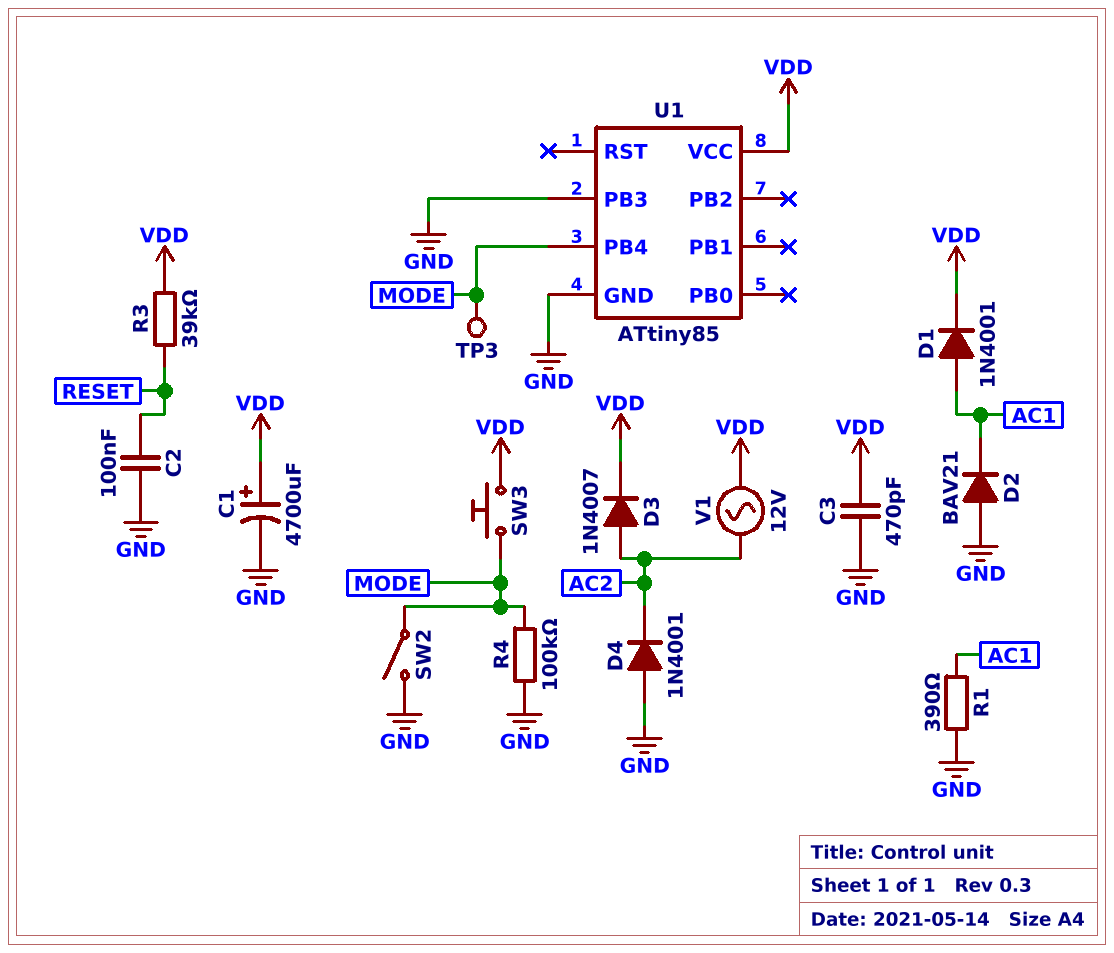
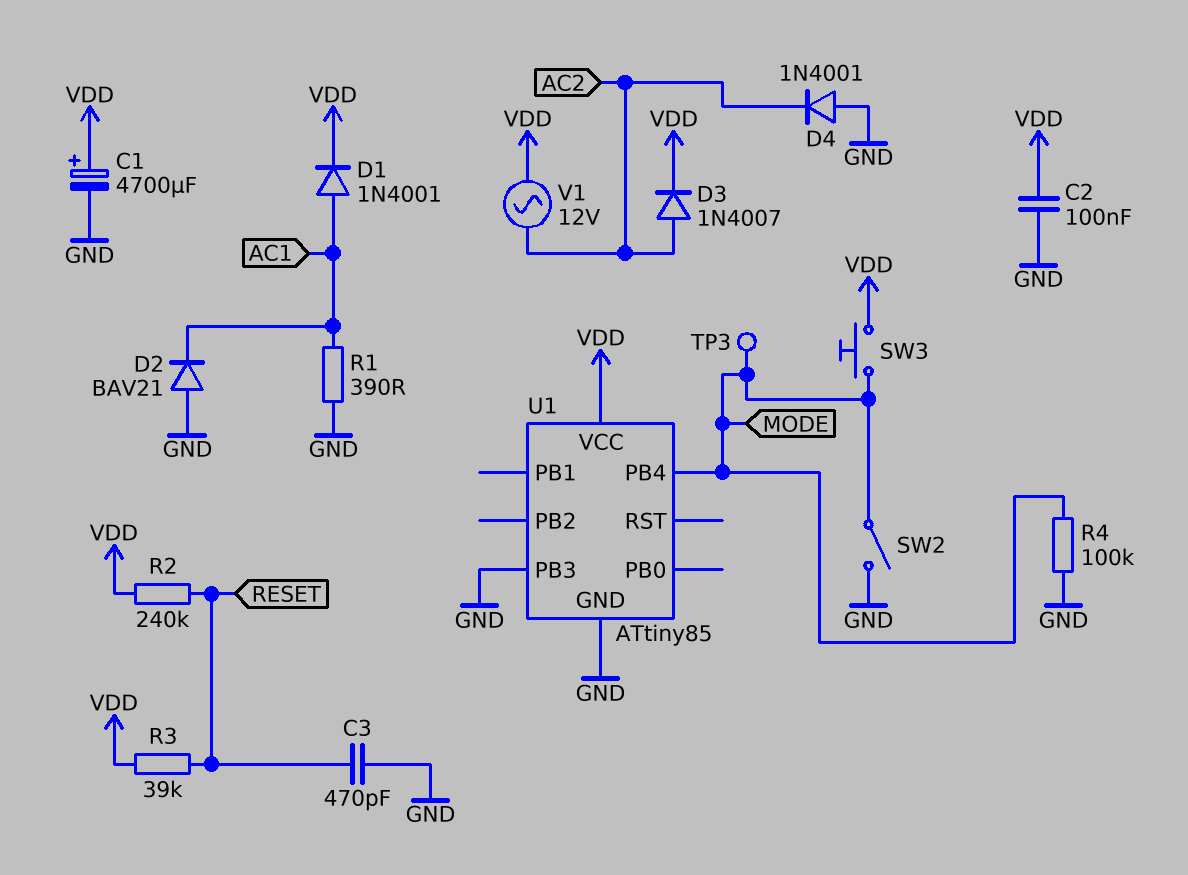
C2: 100nF (GND, RESET) -> 100nF (GND, VDD)
C3: 470pF (GND, VDD) -> 470pF (GND, RESET)
R2: none -> 240k (RESET, VDD)

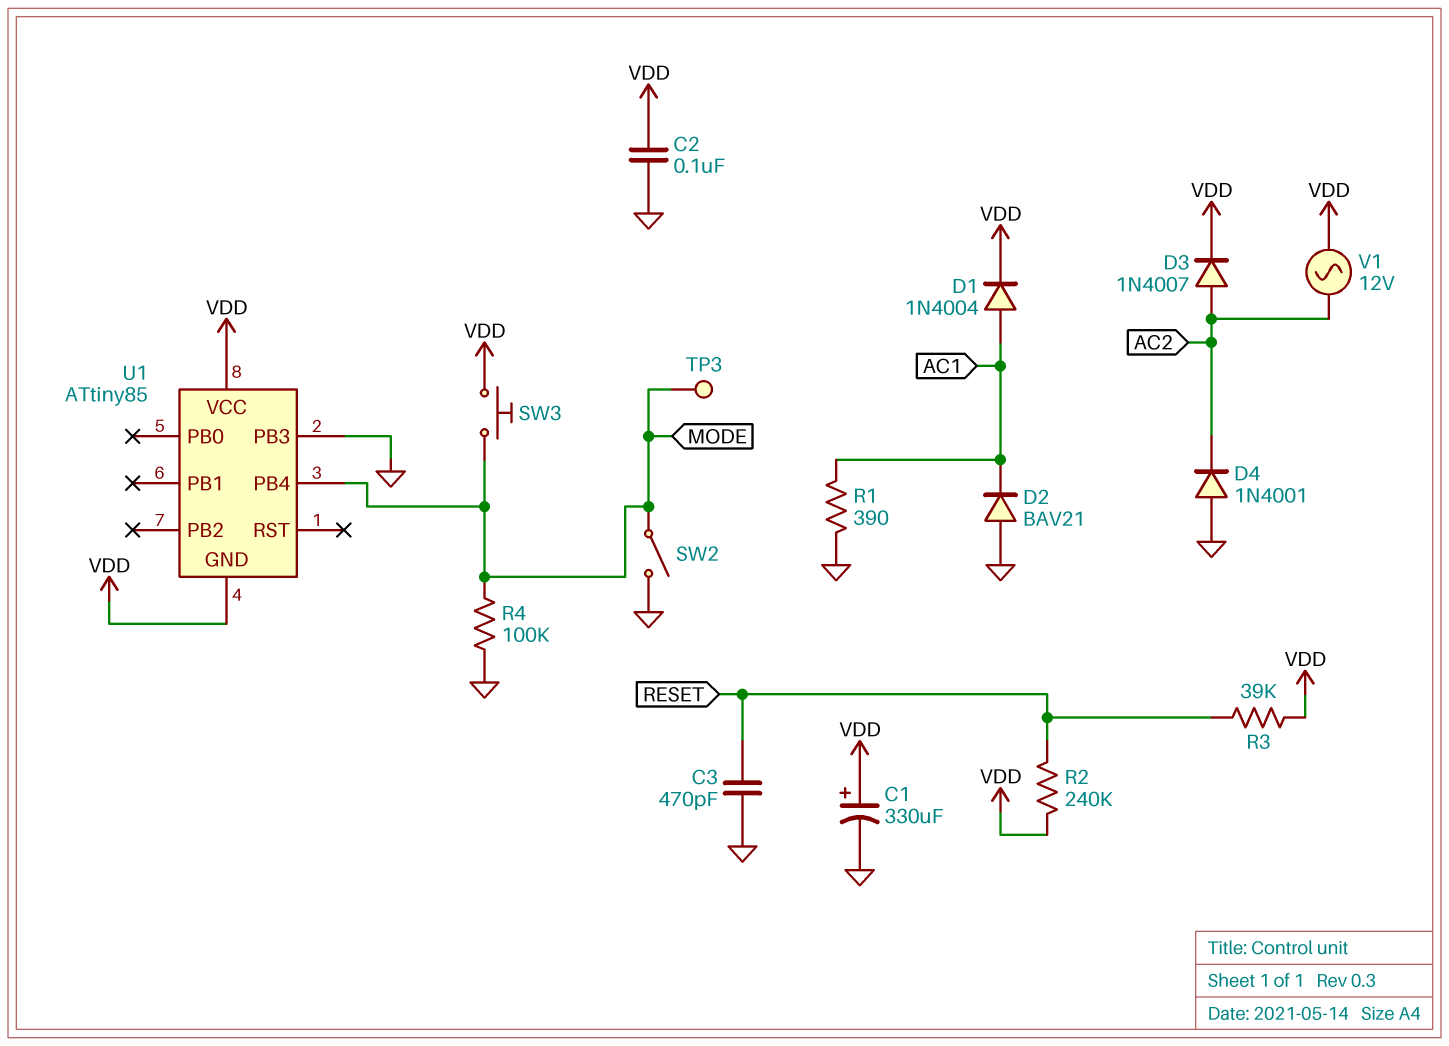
C1: 4700uF (plus VDD, minus GND) -> 330uF (plus VDD, minus GND)
D1: diode 1N4001 (A AC1, K VDD) -> diode 1N4004 (A AC1, K VDD)
U1 pin GND: GND -> VDD

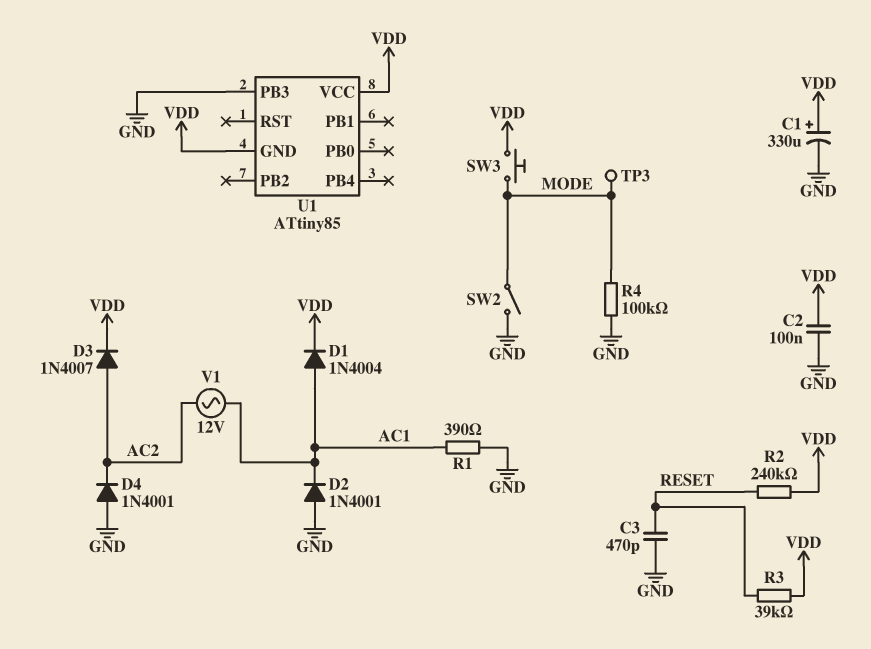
D2: diode BAV21 (A GND, K AC1) -> diode 1N4001 (A GND, K AC1)
U1 pin PB4: MODE -> none
V1: AC 12V (AC2, VDD) -> AC 12V (AC1, AC2)

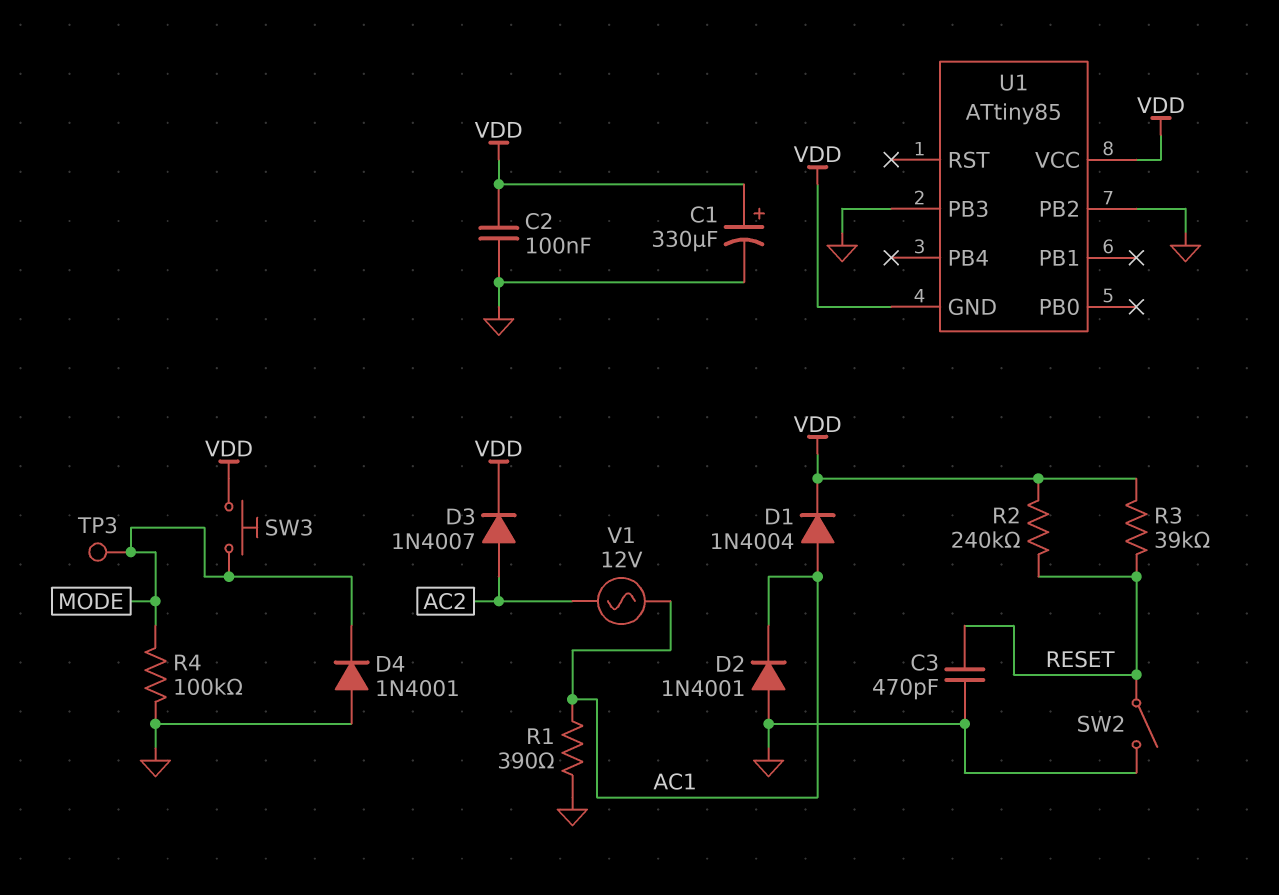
D4: diode 1N4001 (A GND, K AC2) -> diode 1N4001 (A GND, K MODE)
SW2: switch (GND, MODE) -> switch (GND, RESET)
U1 pin PB2: none -> GND

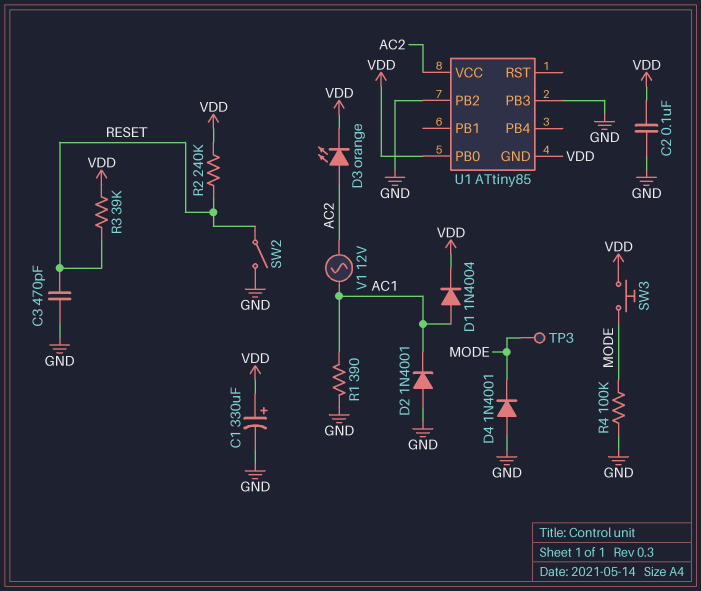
D3: diode 1N4007 (A AC2, K VDD) -> LED orange (A AC2, K VDD)
U1 pin PB0: none -> VDD
U1 pin VCC: VDD -> AC2

